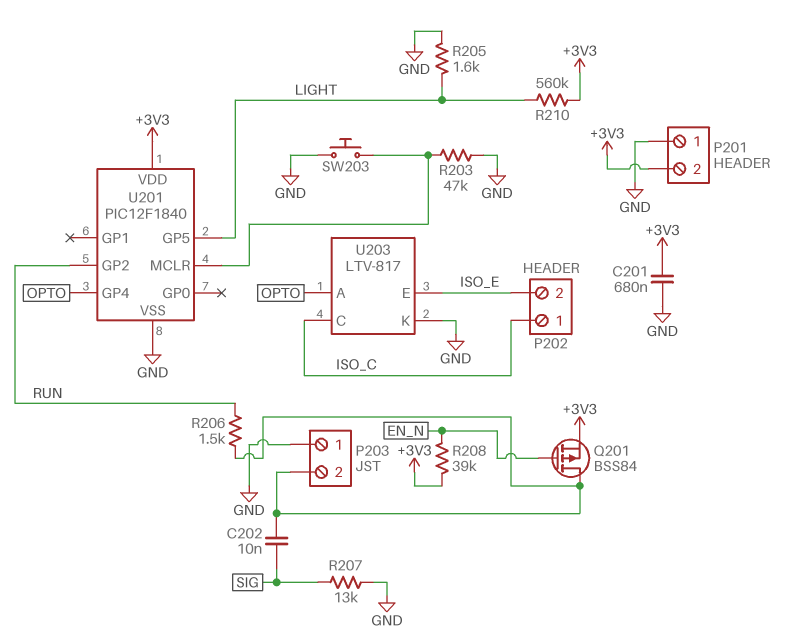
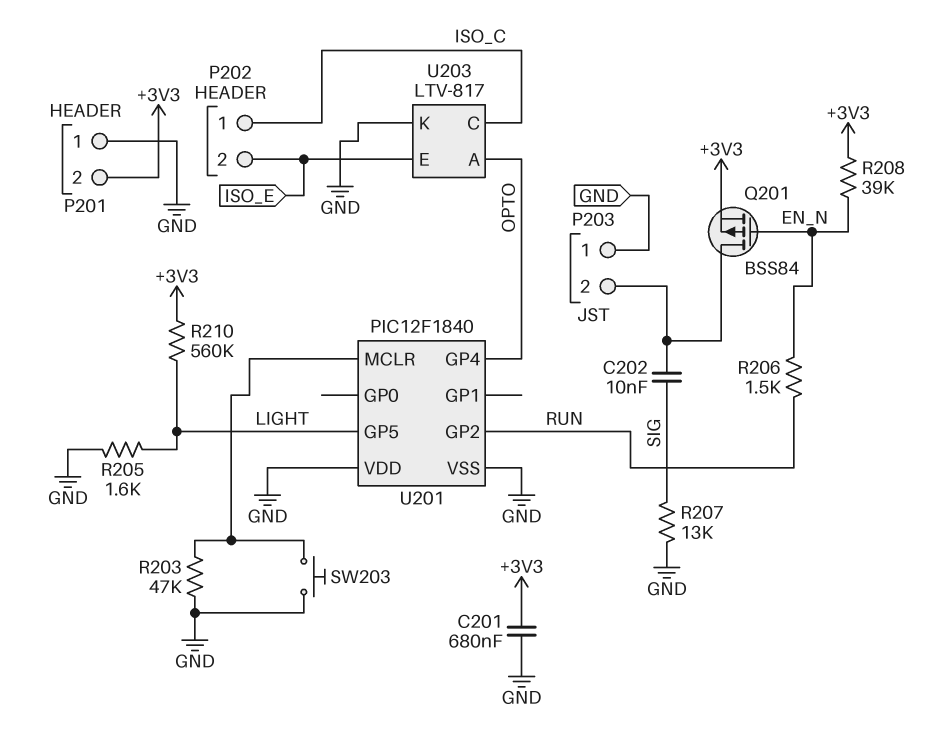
R206: 1.5k (P203/2, RUN) -> 1.5k (EN_N, RUN)
U201 pin VDD: +3V3 -> GND

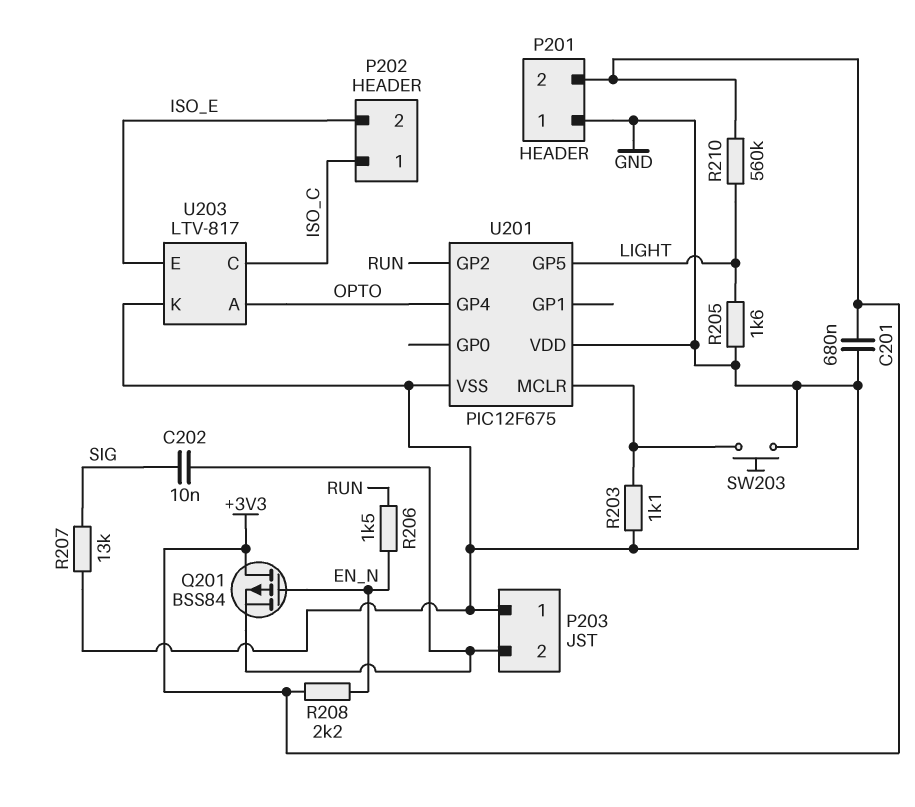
Q201: PMOS BSS84 (G EN_N, D P203/2, S +3V3) -> PMOS BSS84 (G EN_N, D +3V3, S P203/2)
R203: 47k (GND, U201/MCLR) -> 1.1k (GND, U201/MCLR)
R208: 39k (+3V3, EN_N) -> 2.2k (+3V3, EN_N)
U201: PIC12F1840 -> PIC12F675

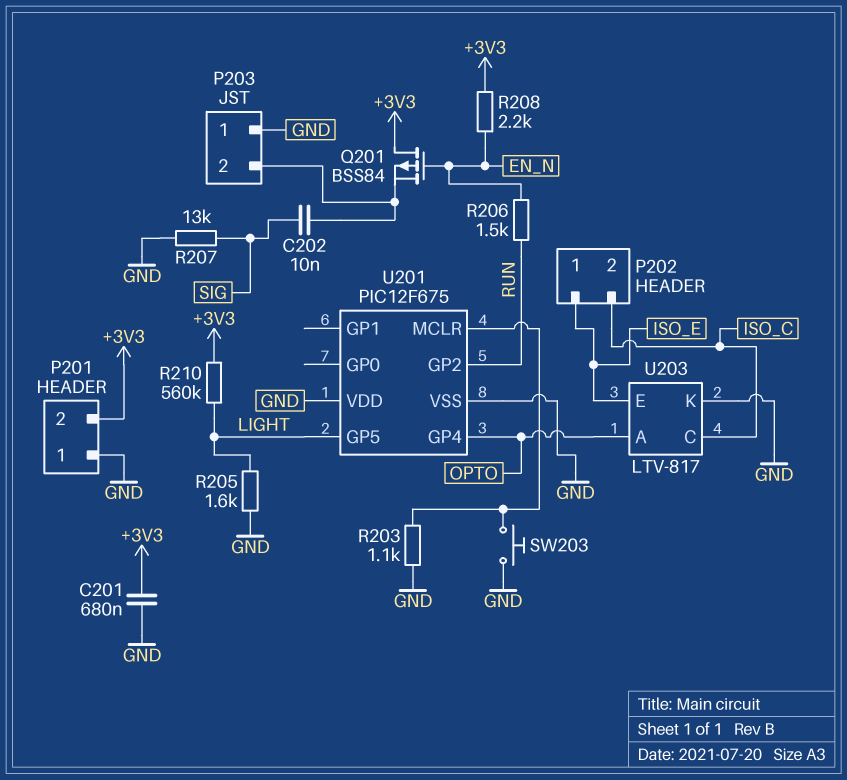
P202 pin 1: ISO_C -> ISO_E
P202 pin 2: ISO_E -> ISO_C

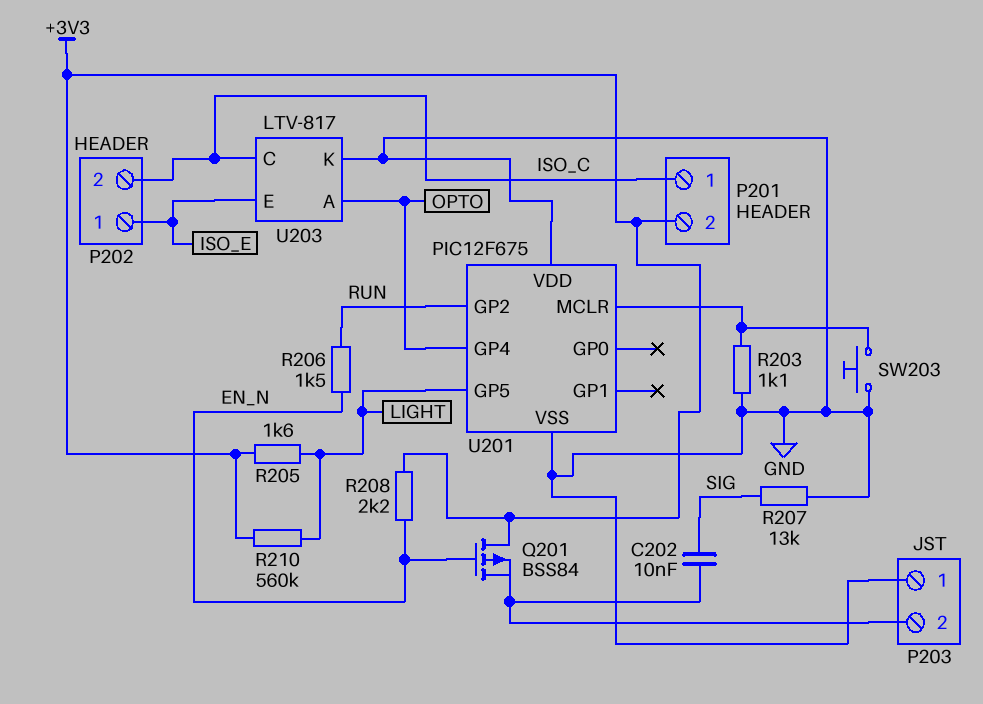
C201: 680nF (+3V3, GND) -> none
P201 pin 1: GND -> ISO_C
R205: 1.6k (GND, LIGHT) -> 1.6k (+3V3, LIGHT)

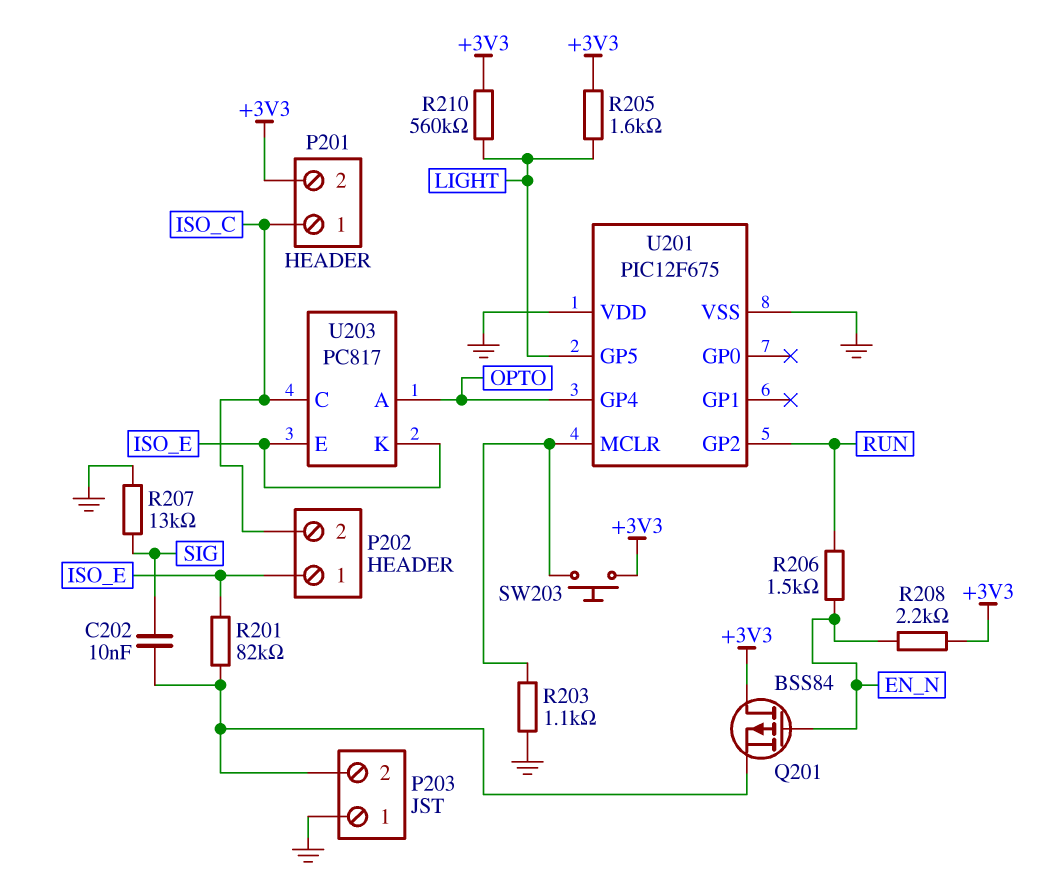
R201: none -> 82k (ISO_E, P203/2)
SW203: button (GND, U201/MCLR) -> button (+3V3, U201/MCLR)
U203: LTV-817 -> PC817
U203 pin K: GND -> ISO_E

